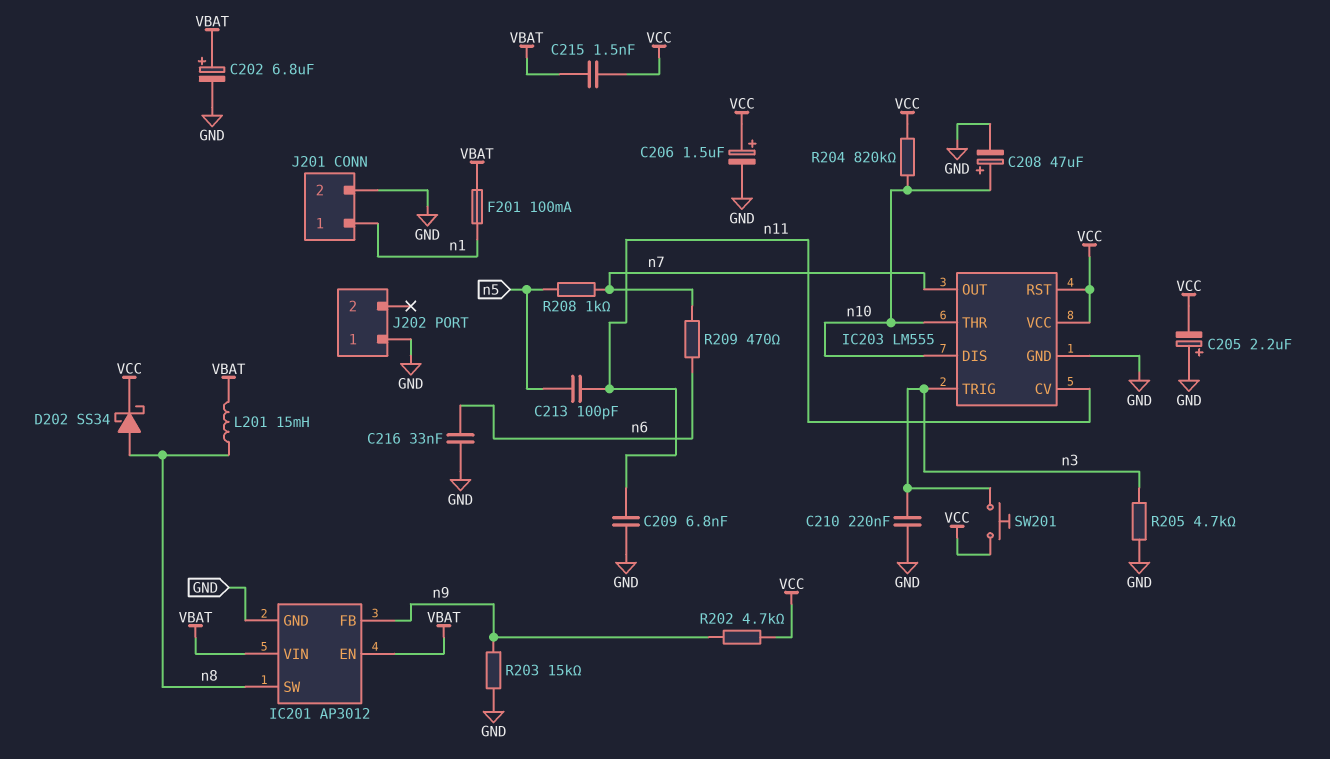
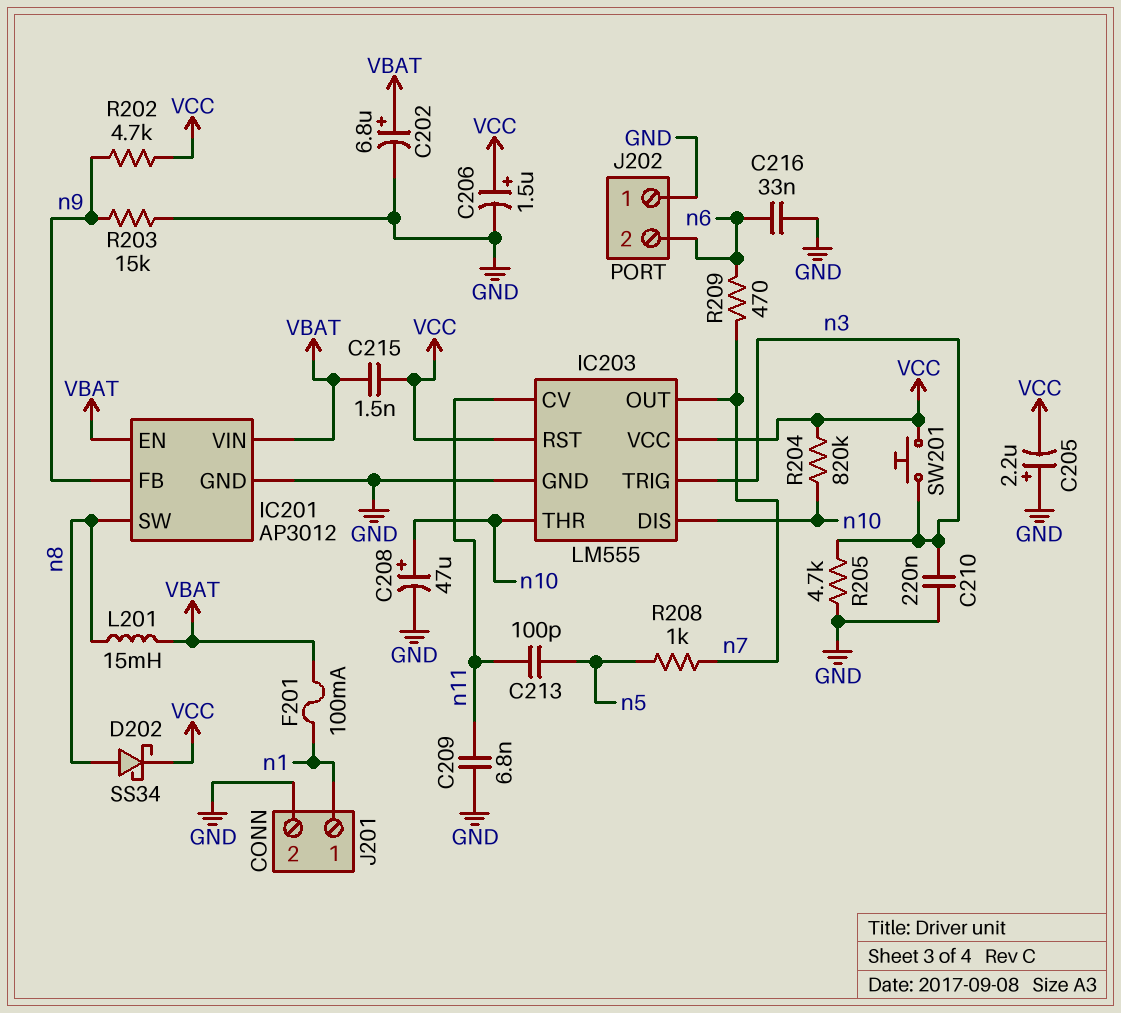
J202 pin 2: none -> n6

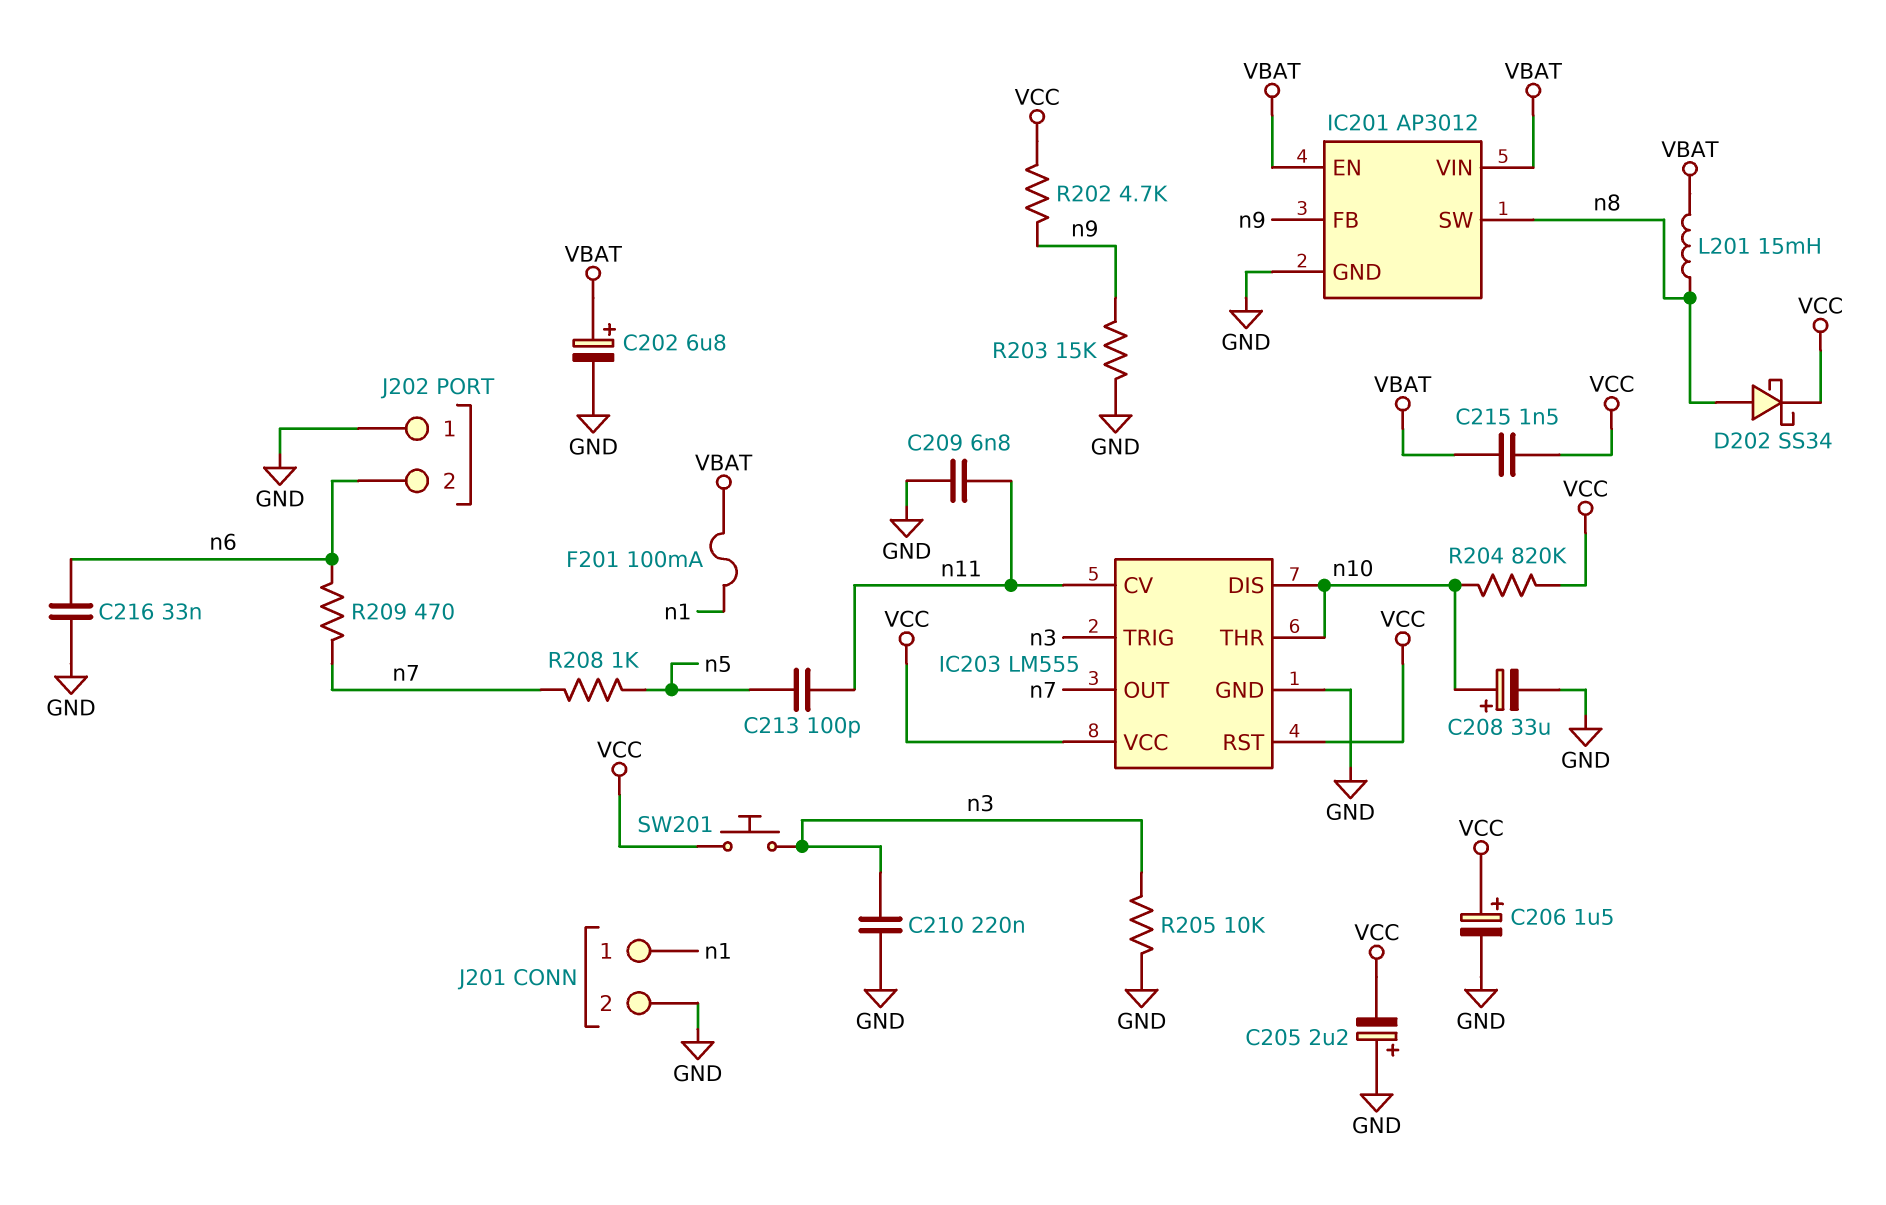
C208: 47uF (plus n10, minus GND) -> 33uF (plus n10, minus GND)
R205: 4.7k (GND, n3) -> 10k (GND, n3)

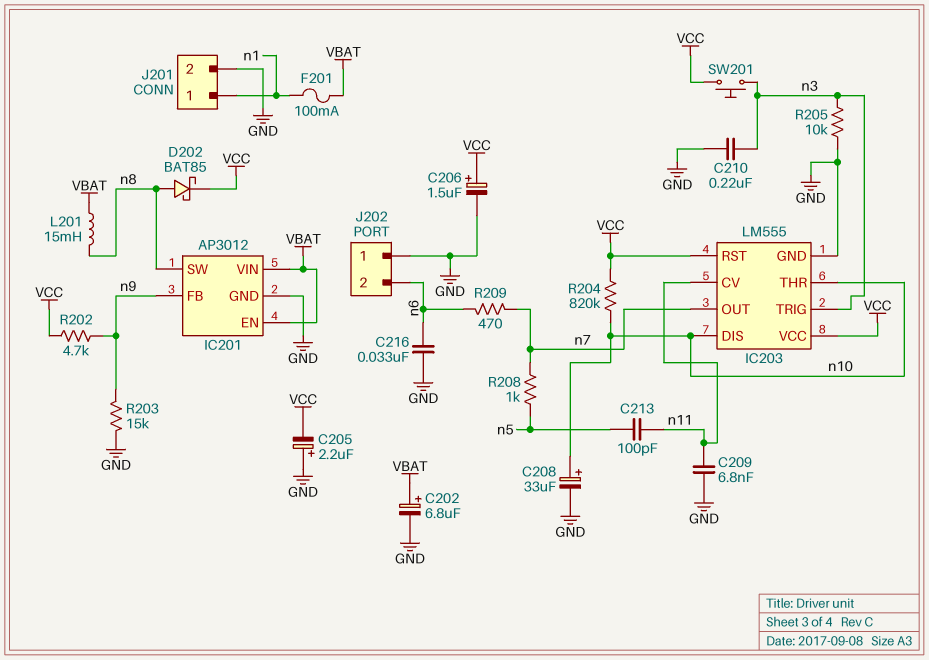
C215: 1.5nF (VBAT, VCC) -> none
D202: schottky SS34 (A n8, K VCC) -> schottky BAT85 (A n8, K VCC)

